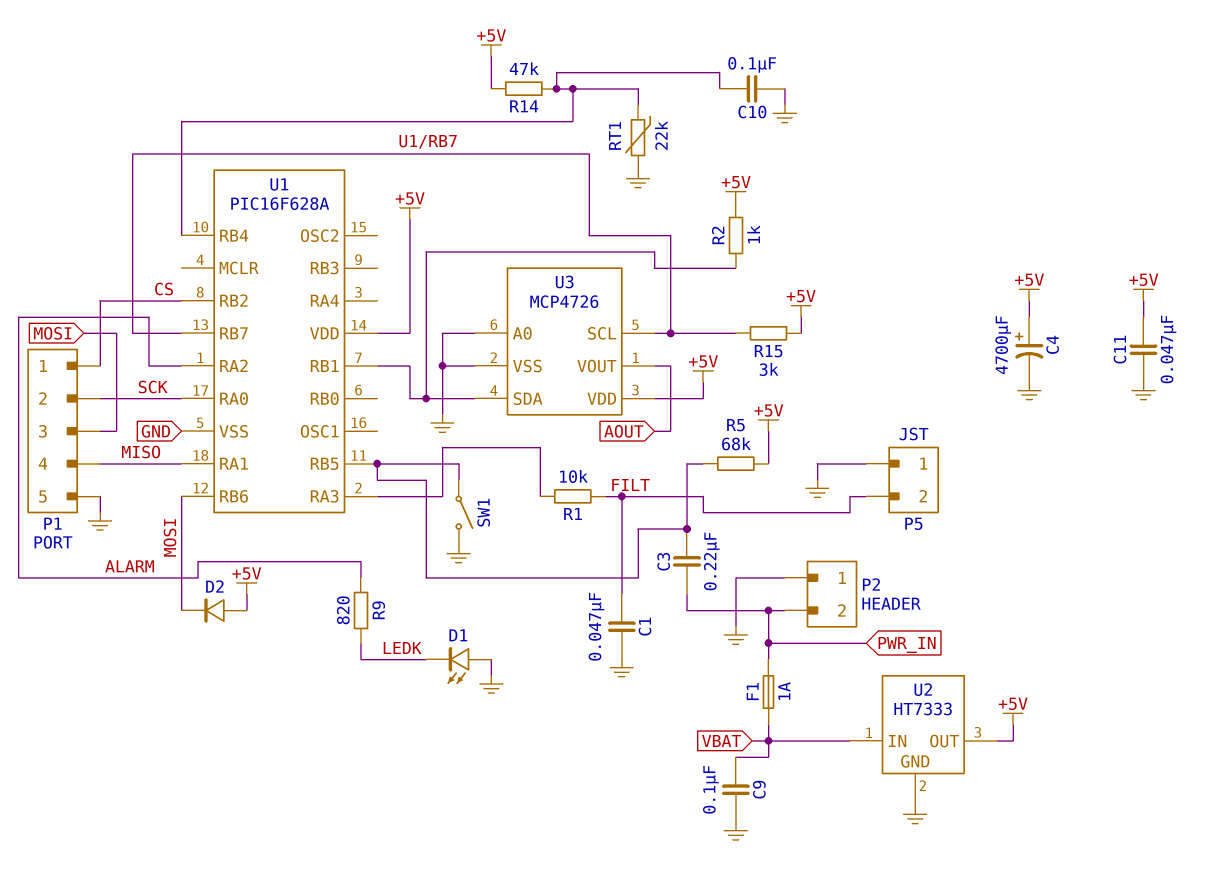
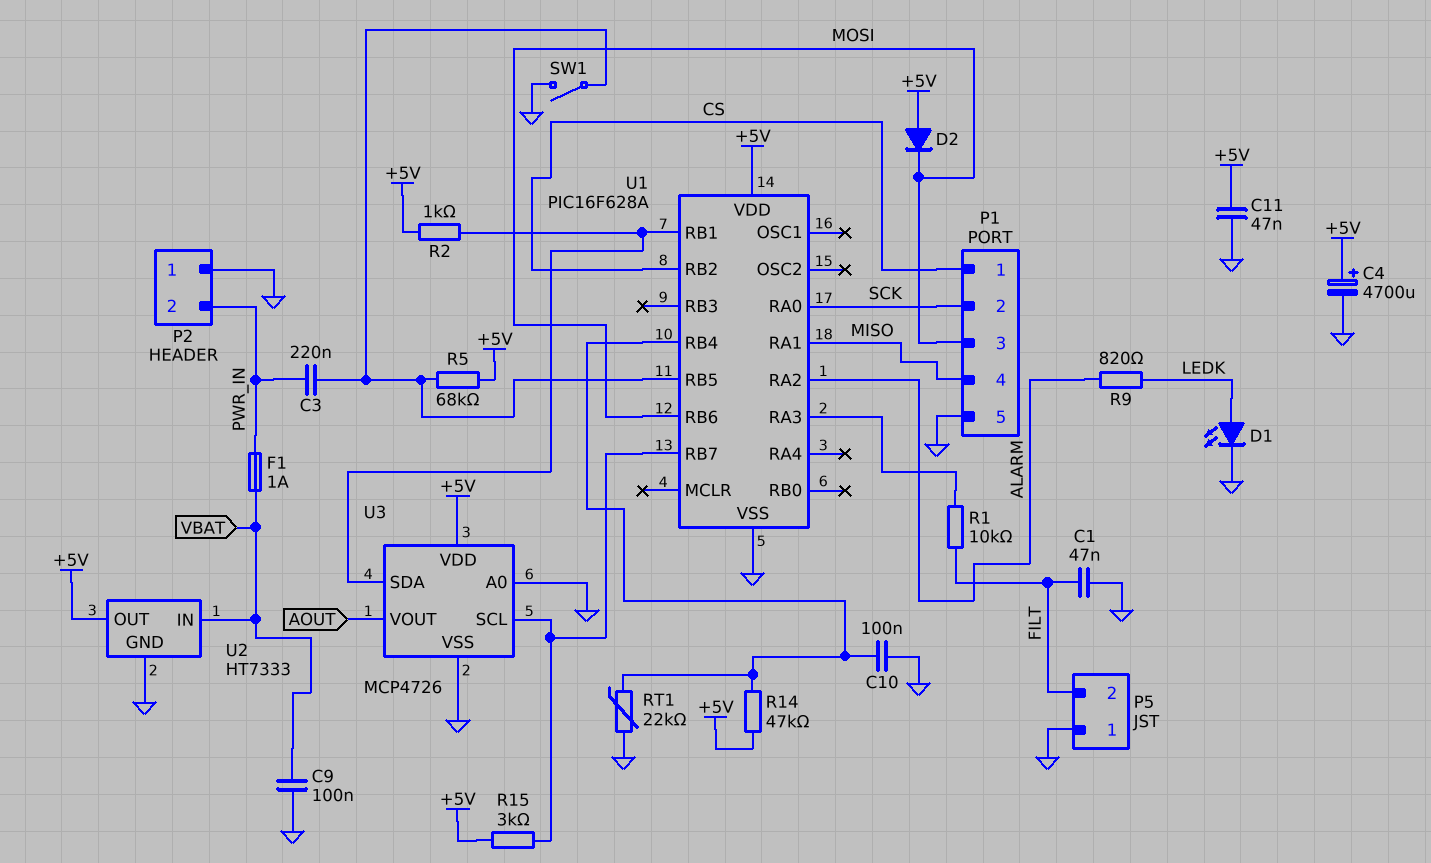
D1: LED (A GND, K LEDK) -> LED (A LEDK, K GND)

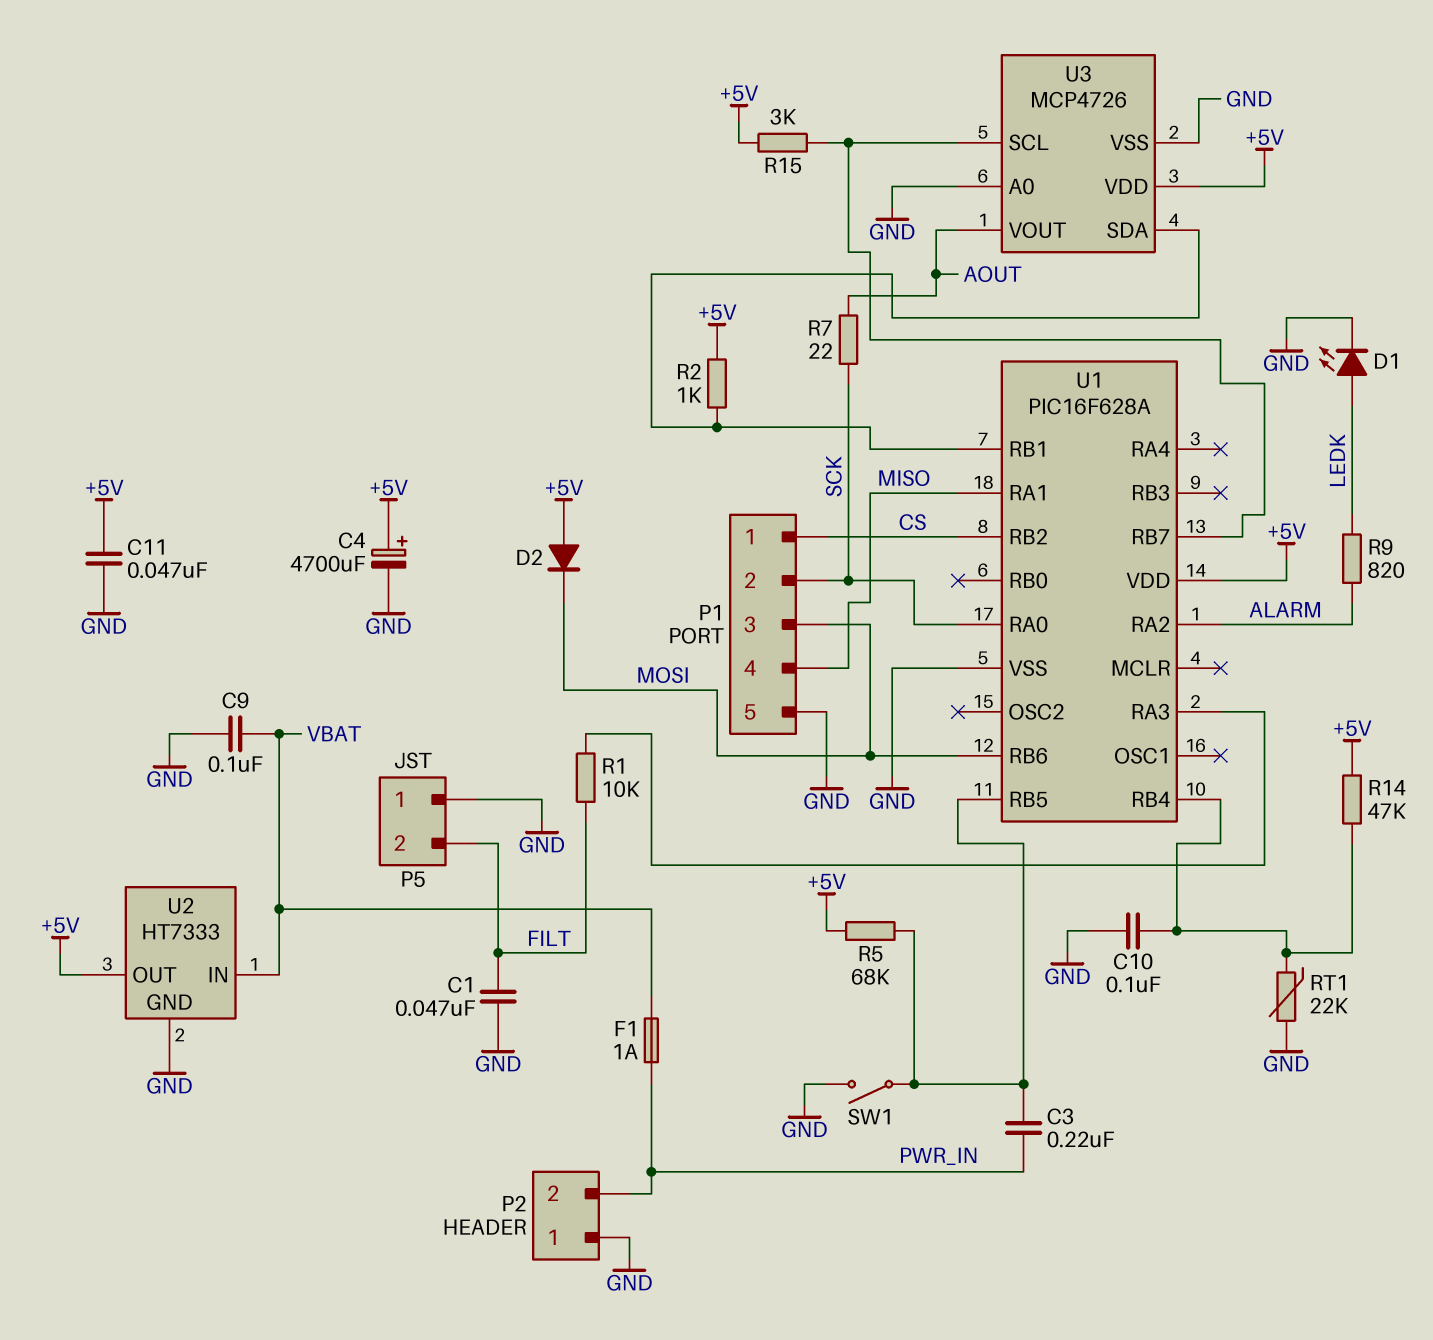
R7: none -> 22 (AOUT, SCK)

